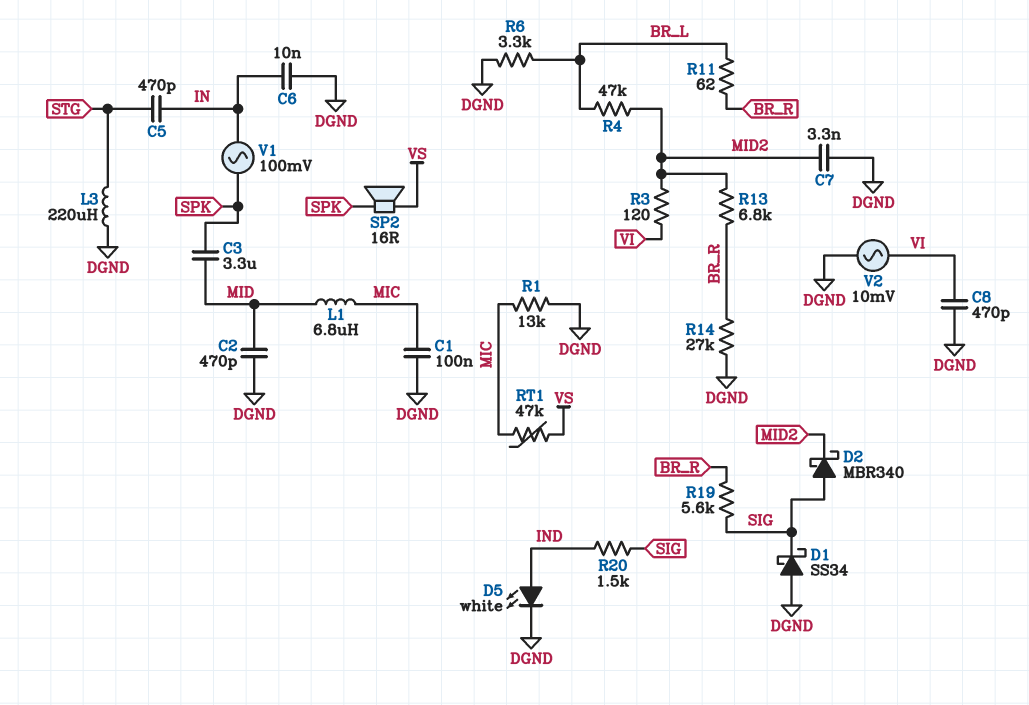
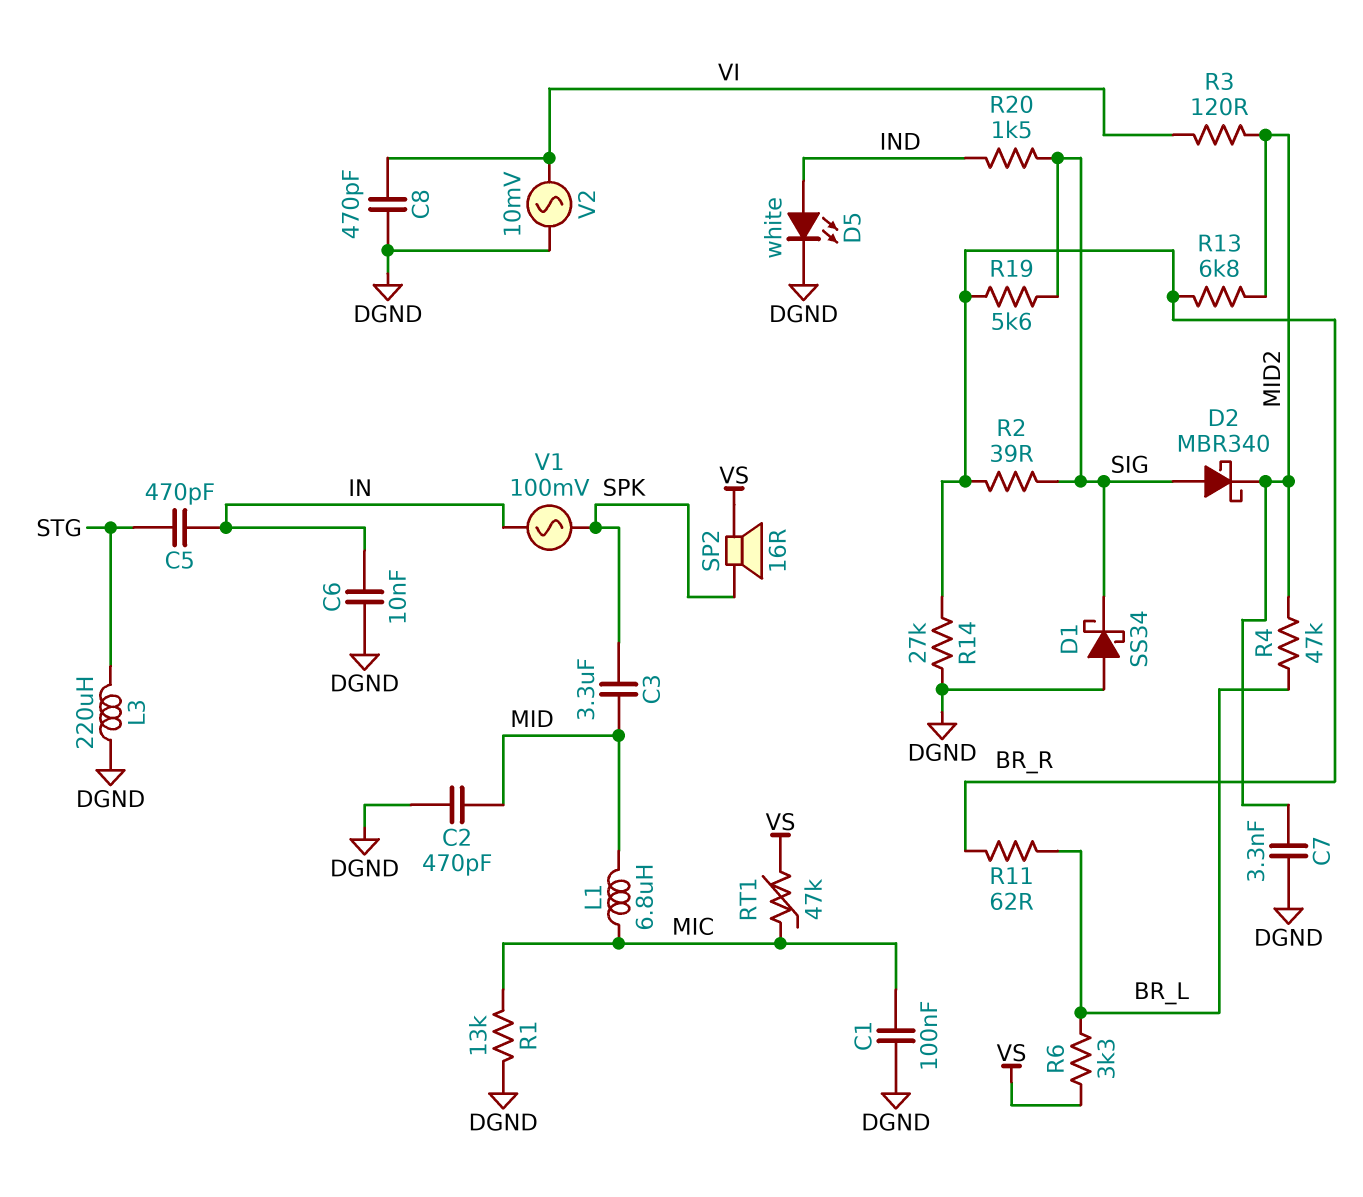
R2: none -> 39 (BR_R, SIG)
R6: 3.3k (BR_L, DGND) -> 3.3k (BR_L, VS)

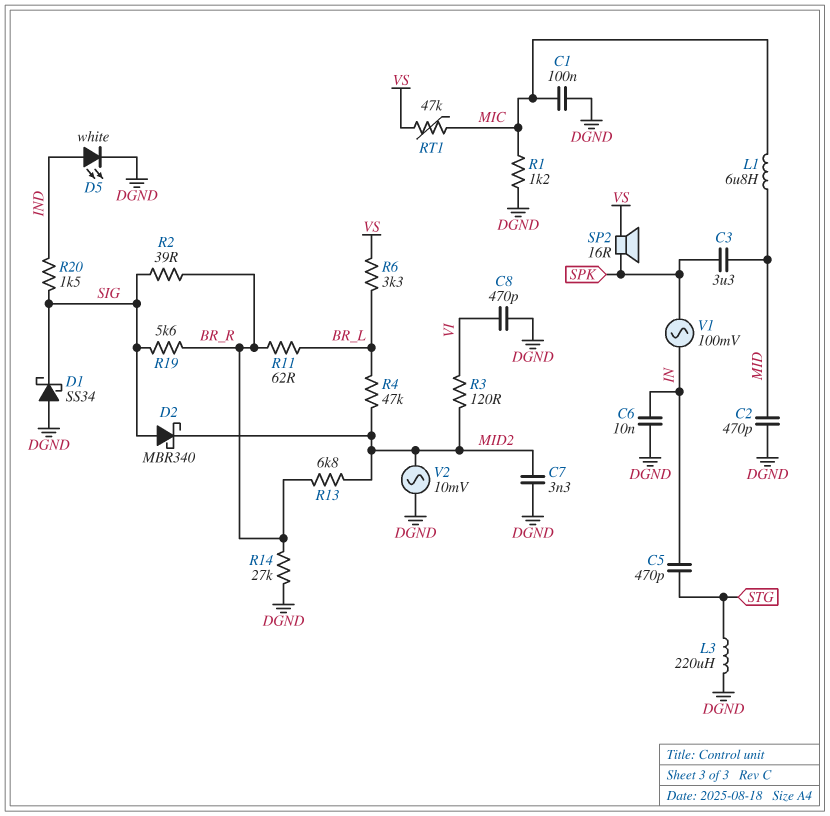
R1: 13k (DGND, MIC) -> 1.2k (DGND, MIC)
V2: AC 10mV (DGND, VI) -> AC 10mV (DGND, MID2)

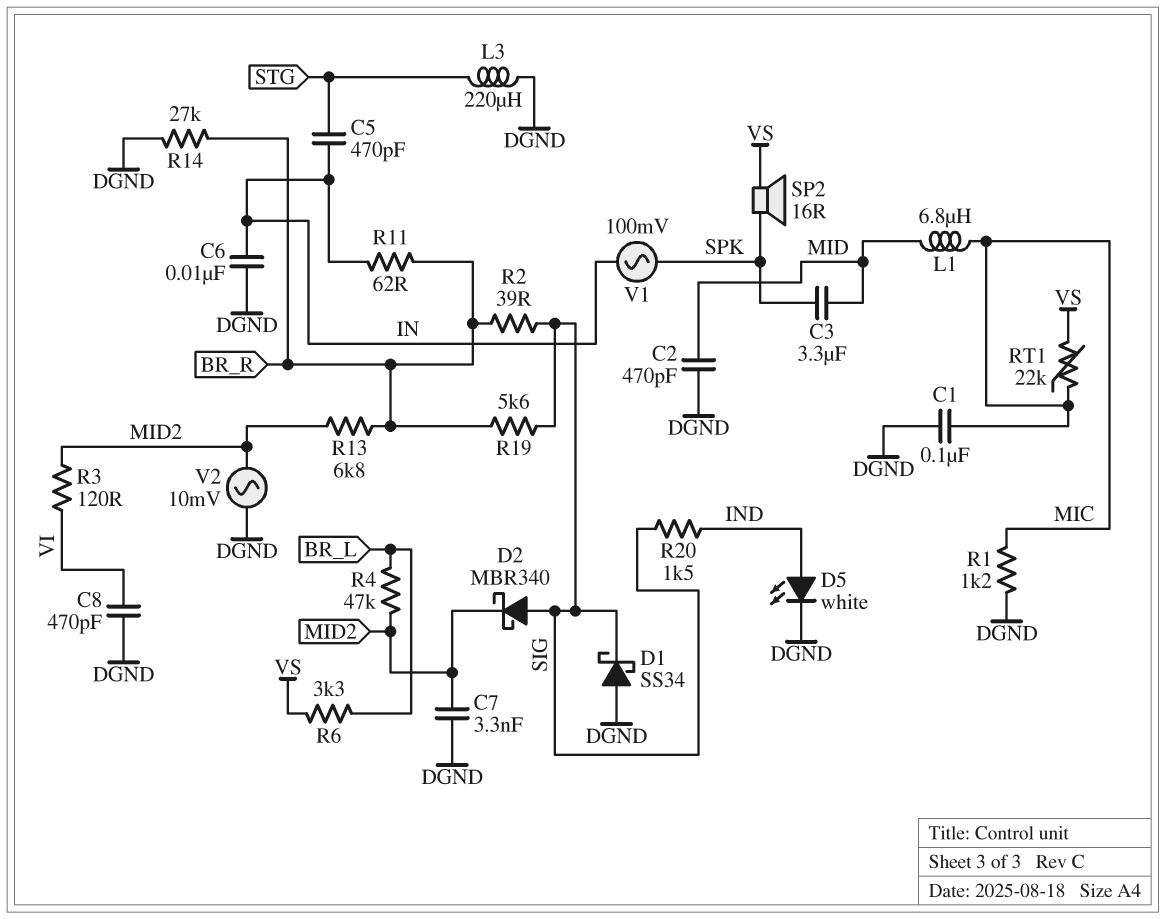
R11: 62 (BR_L, BR_R) -> 62 (BR_R, IN)
RT1: 47k (MIC, VS) -> 22k (MIC, VS)

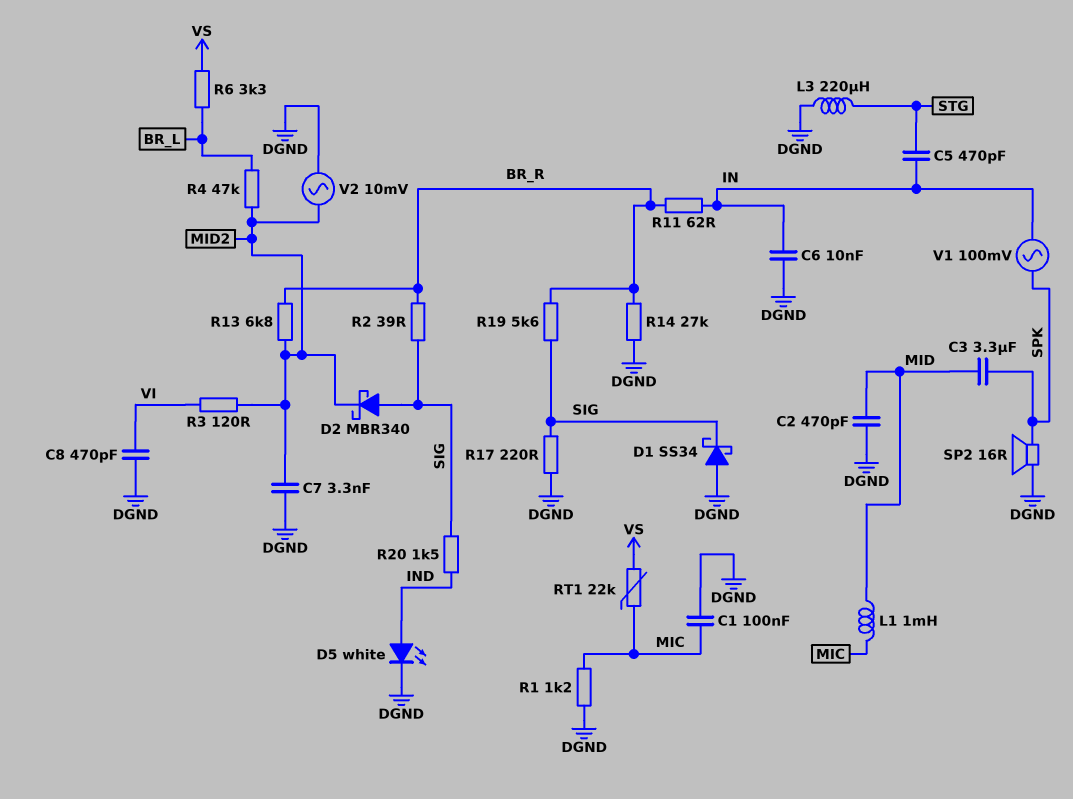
L1: 6.8uH (MIC, MID) -> 1mH (MIC, MID)
R17: none -> 220 (DGND, SIG)
SP2: speaker 16R (SPK, VS) -> speaker 16R (DGND, SPK)

